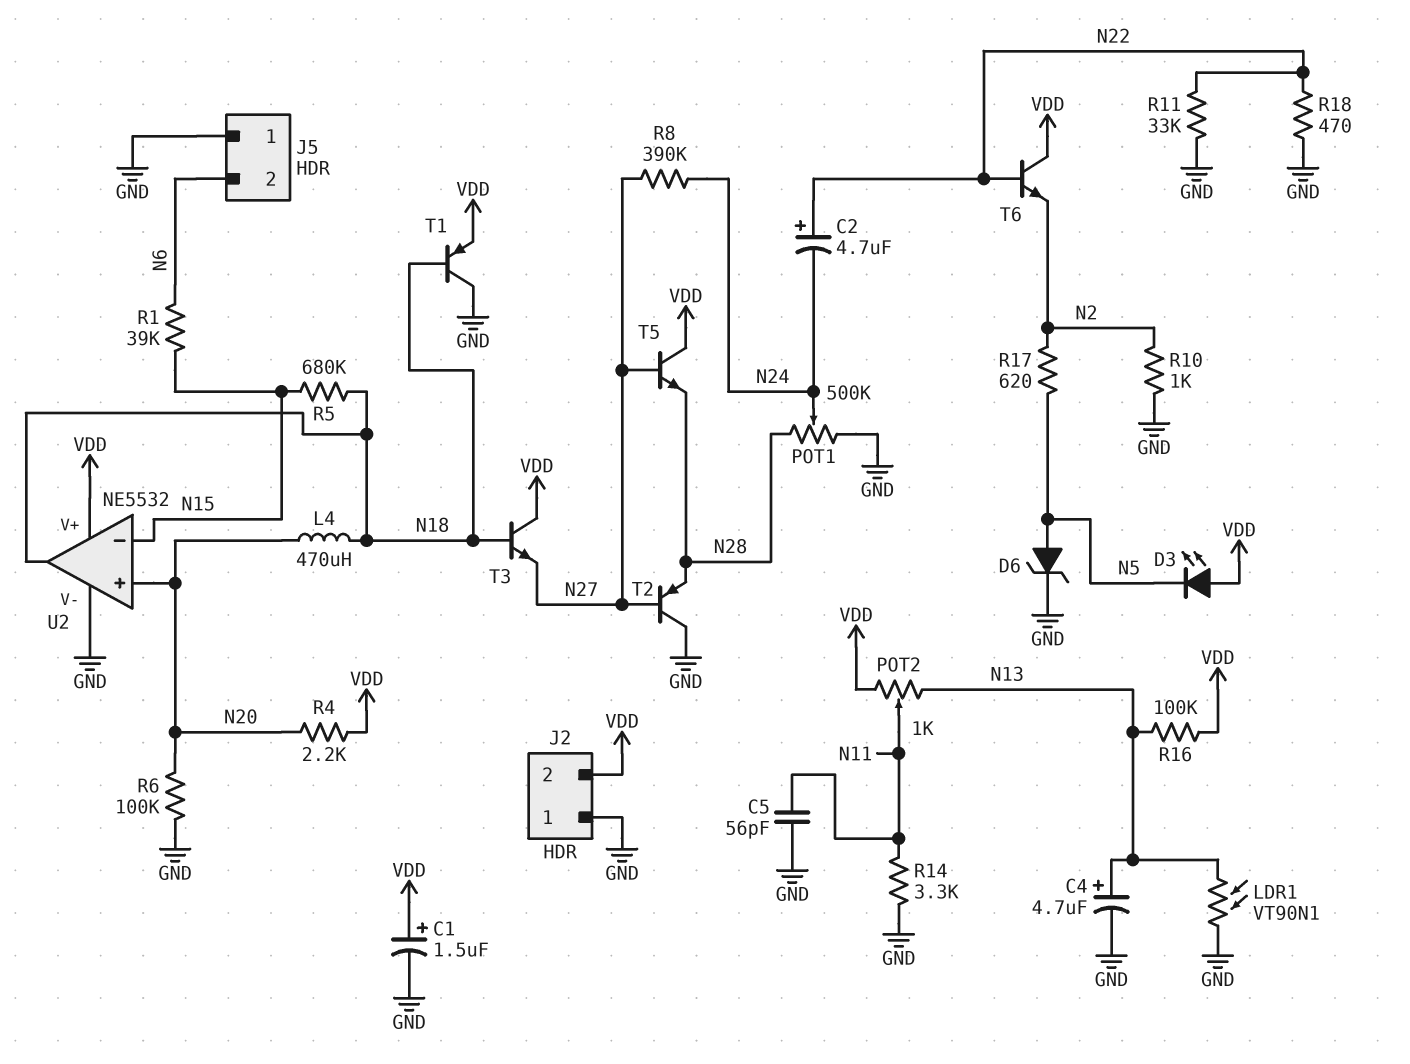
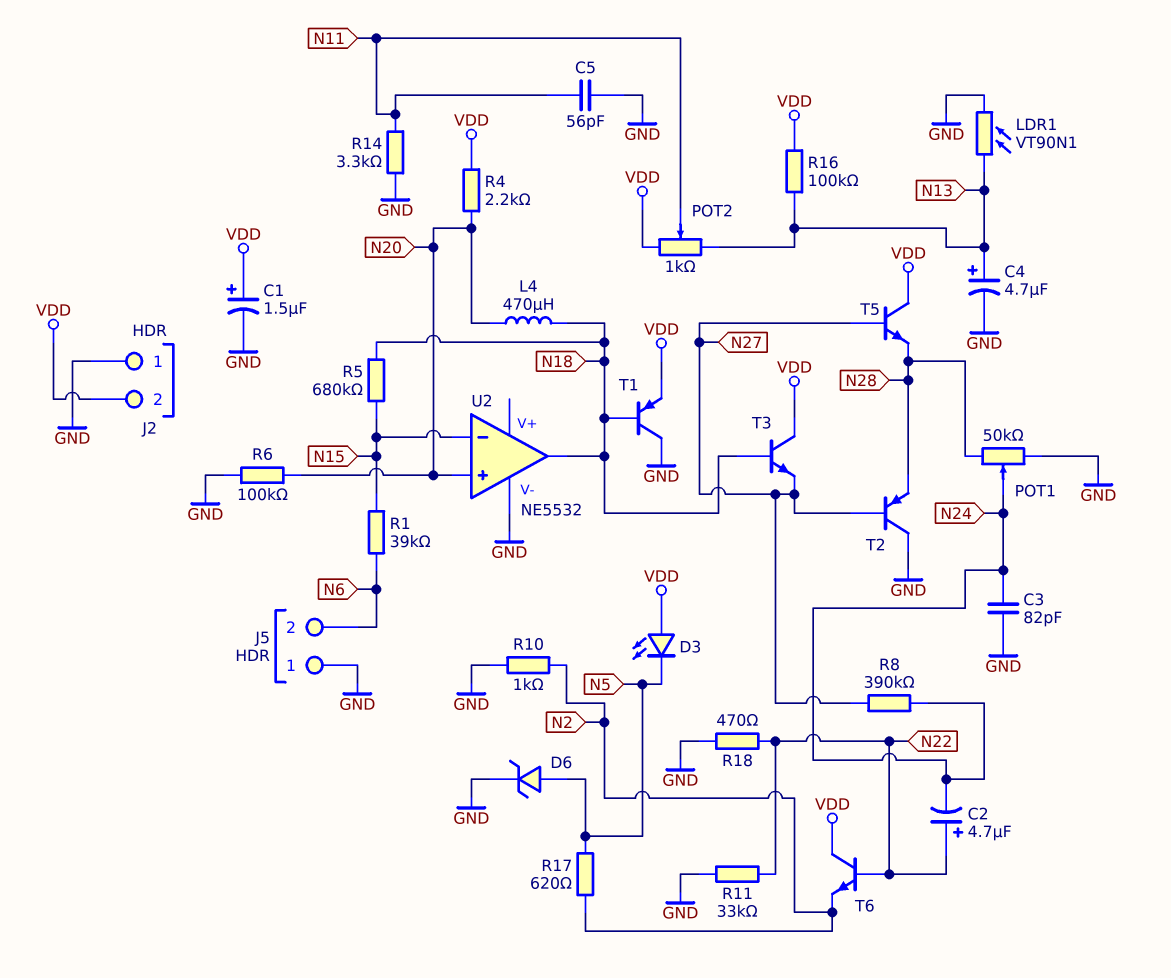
C3: none -> 82pF (GND, N24)
POT1: 500k (GND, N28, wiper N24) -> 50k (GND, N28, wiper N24)
U2 pin V+: VDD -> none

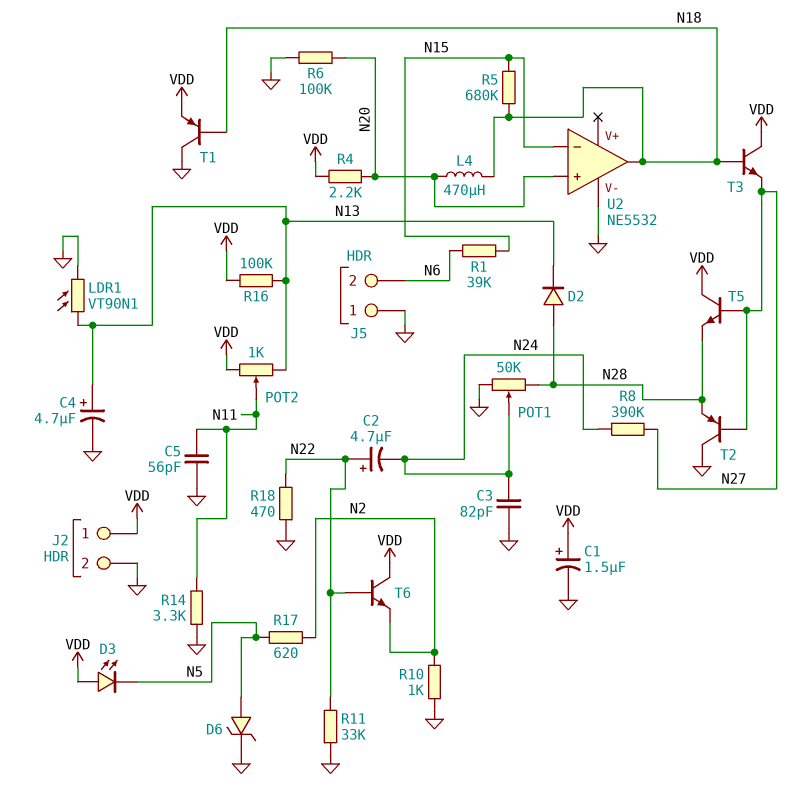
D2: none -> diode (A N28, K N13)
J2 pin 1: GND -> VDD
J2 pin 2: VDD -> GND

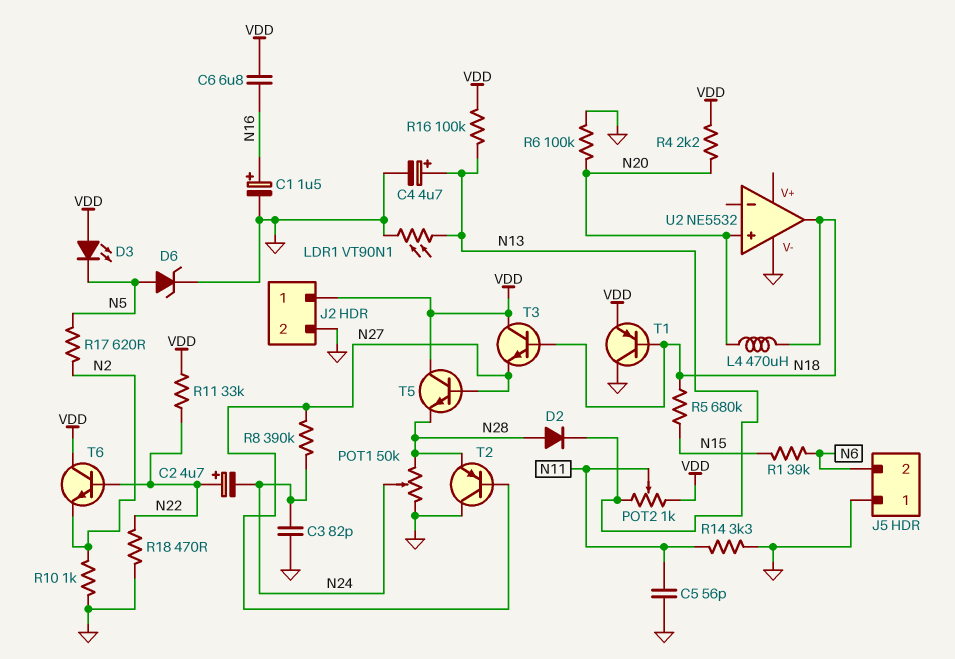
C1: 1.5uF (plus VDD, minus GND) -> 1.5uF (plus N16, minus GND)
C6: none -> 6.8uF (N16, VDD)
R11: 33k (GND, N22) -> 33k (N22, VDD)
U2 pin in-: N15 -> none

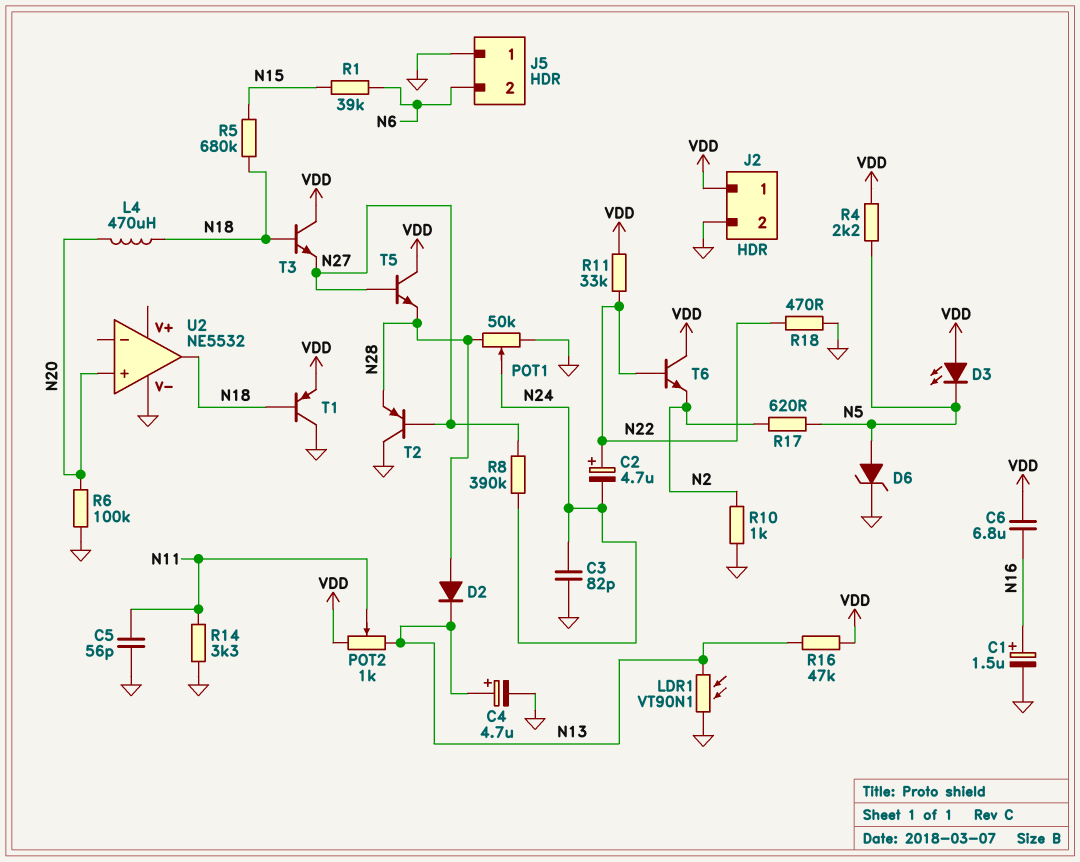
R4: 2.2k (N20, VDD) -> 2.2k (N5, VDD)
R16: 100k (N13, VDD) -> 47k (N13, VDD)

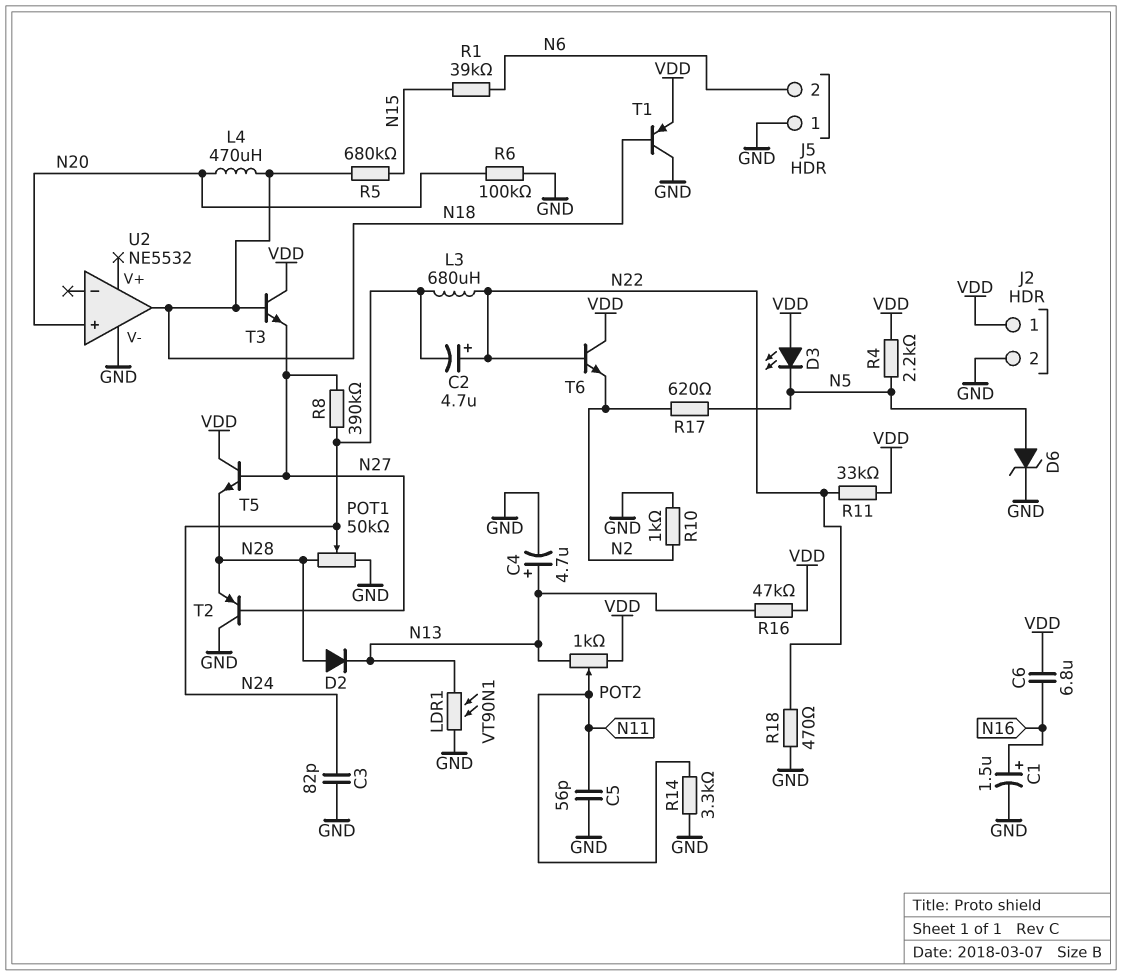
L3: none -> 680uH (N22, N24)

